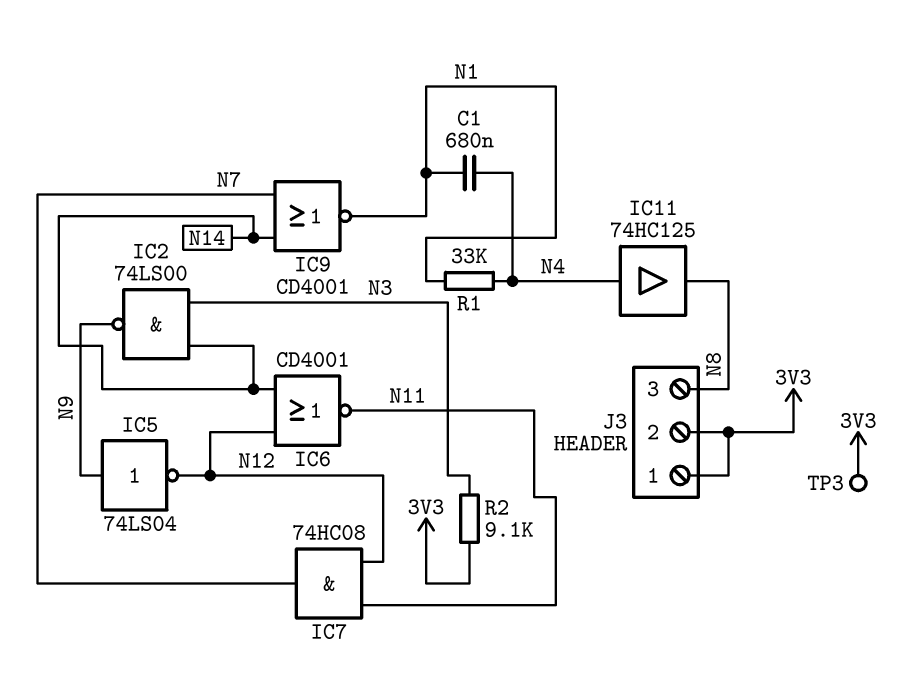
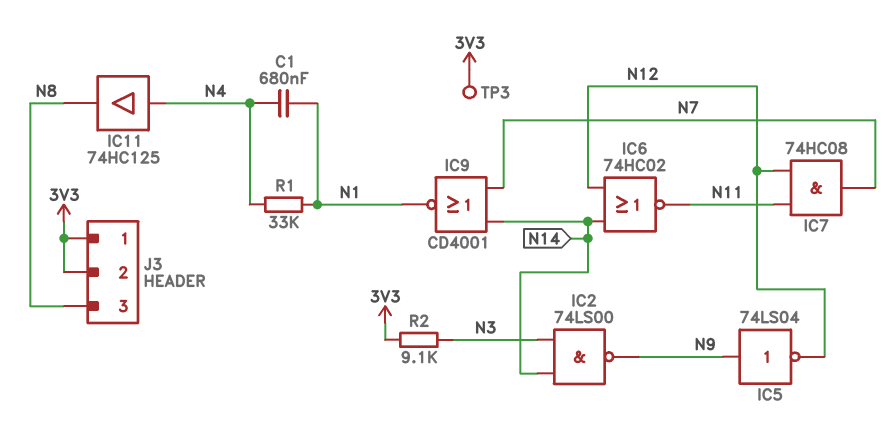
IC6: NOR CD4001 (in N12, in N14, out N11) -> NOR 74HC02 (in N12, in N14, out N11)

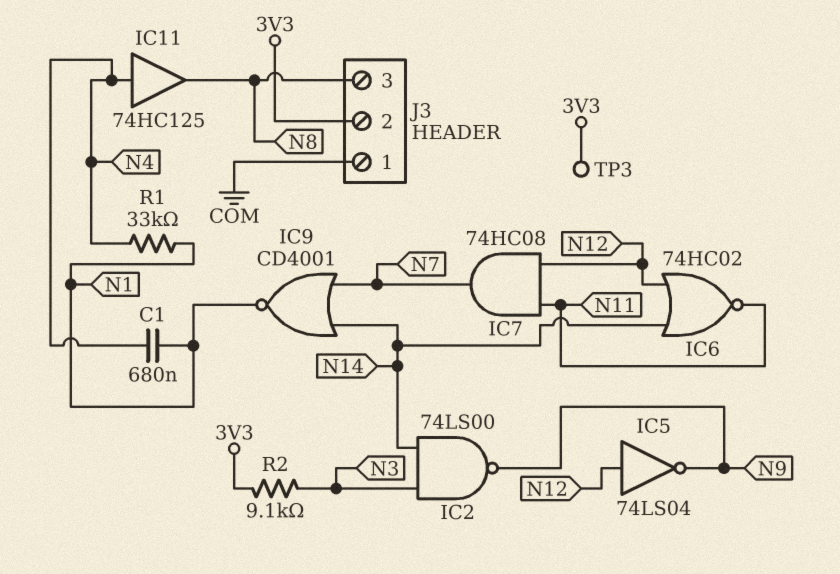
IC5: NOT 74LS04 (in N9, out N12) -> NOT 74LS04 (in N12, out N9)
J3 pin 1: 3V3 -> COM

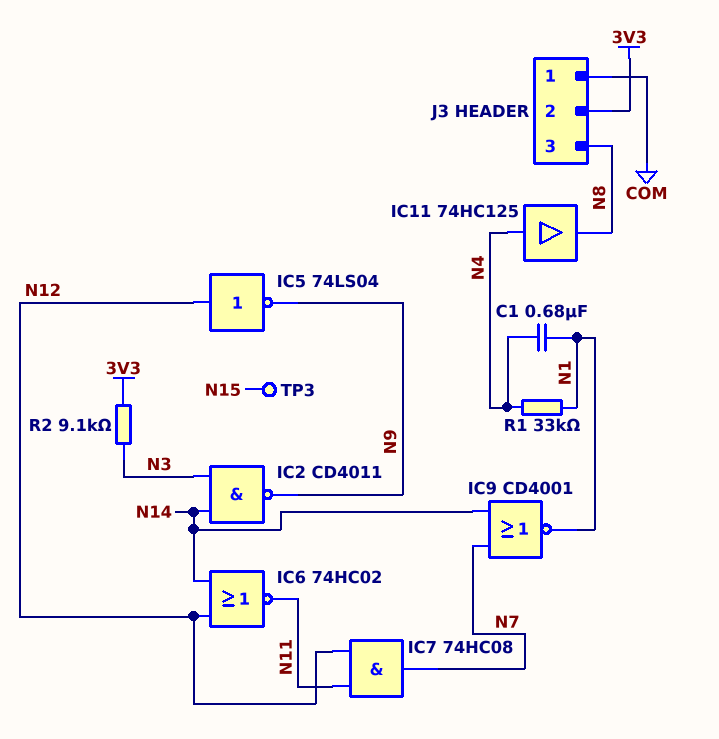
IC2: NAND 74LS00 (in N3, in N14, out N9) -> NAND CD4011 (in N3, in N14, out N9)
TP3: test point (3V3) -> test point (N15)

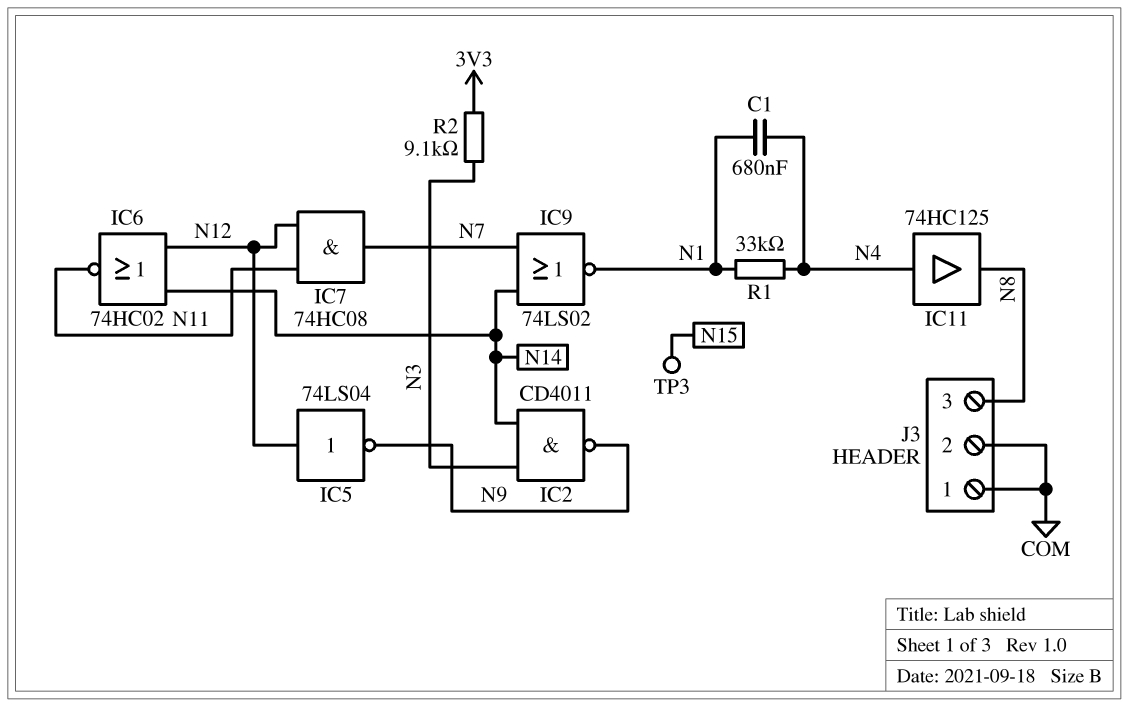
IC9: NOR CD4001 (in N7, in N14, out N1) -> NOR 74LS02 (in N7, in N14, out N1)
J3 pin 2: 3V3 -> COM

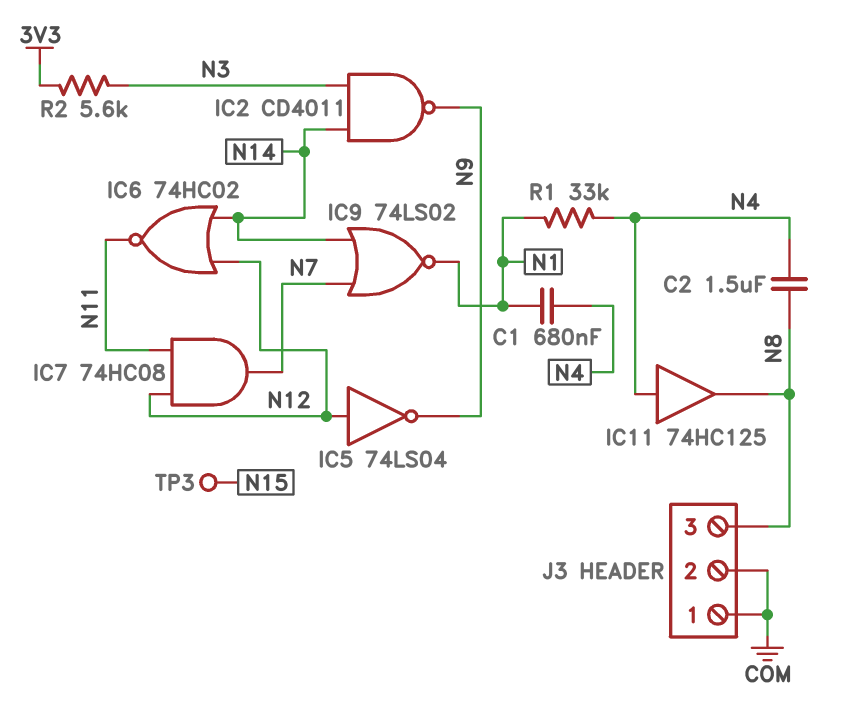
C2: none -> 1.5uF (N4, N8)
R2: 9.1k (3V3, N3) -> 5.6k (3V3, N3)

